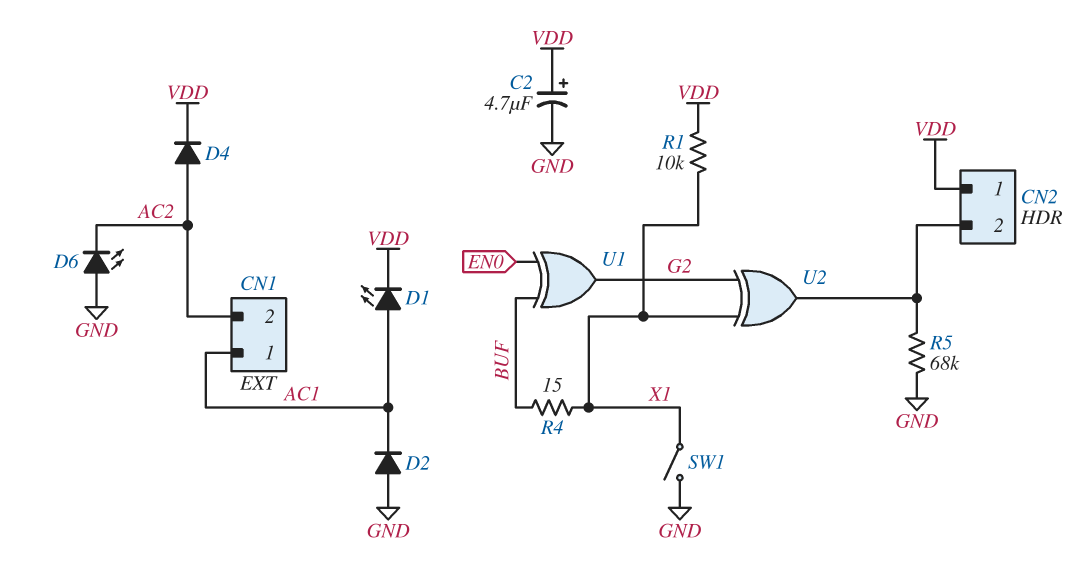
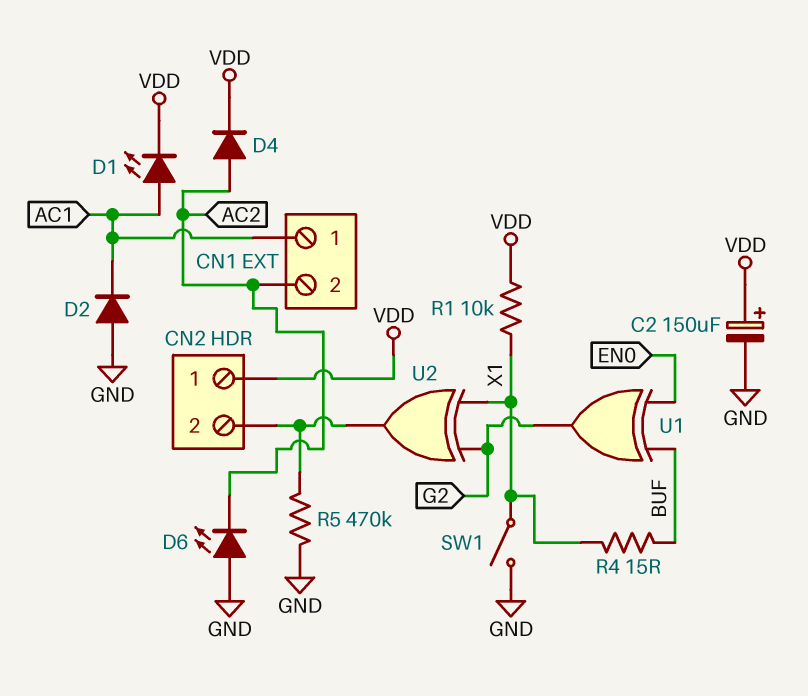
C2: 4.7uF (plus VDD, minus GND) -> 150uF (plus VDD, minus GND)
R5: 68k (CN2/2, GND) -> 470k (CN2/2, GND)

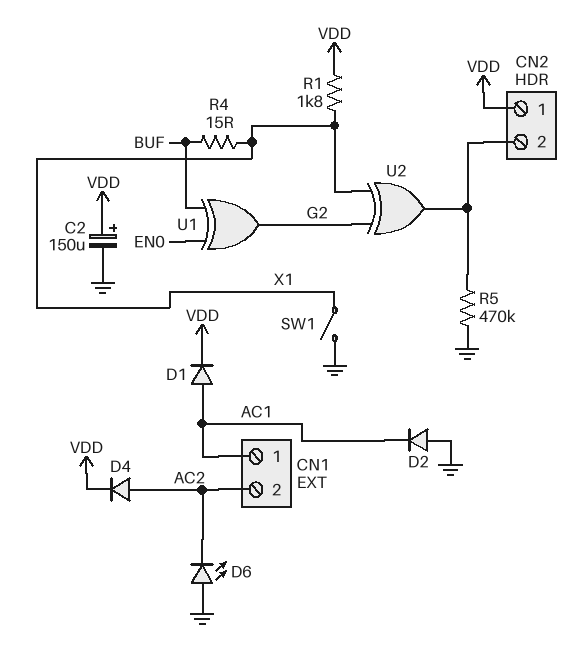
D1: LED (A AC1, K VDD) -> diode (A AC1, K VDD)
R1: 10k (VDD, X1) -> 1.8k (VDD, X1)

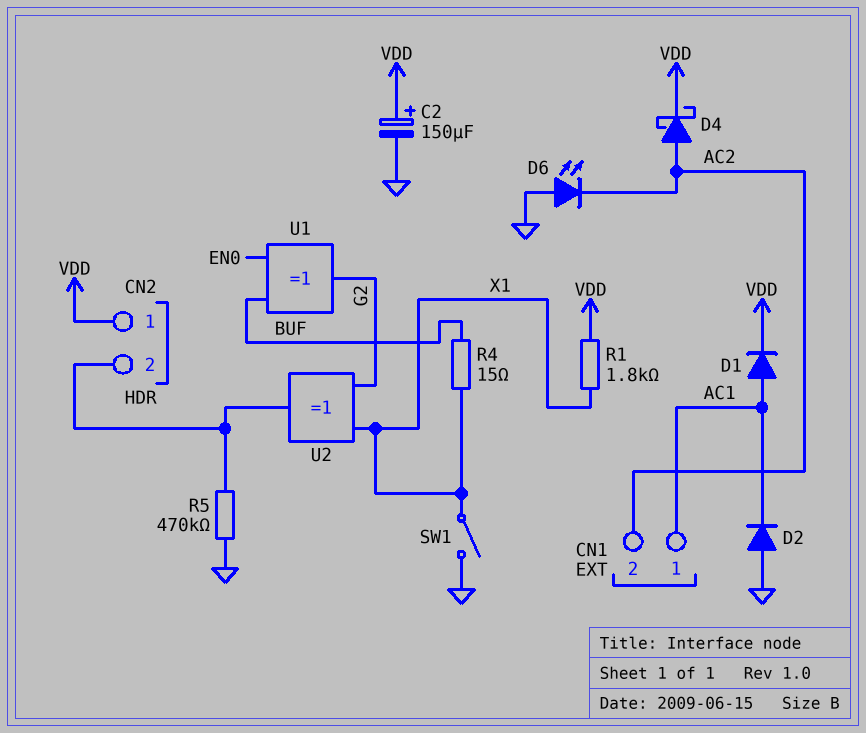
D4: diode (A AC2, K VDD) -> schottky (A AC2, K VDD)

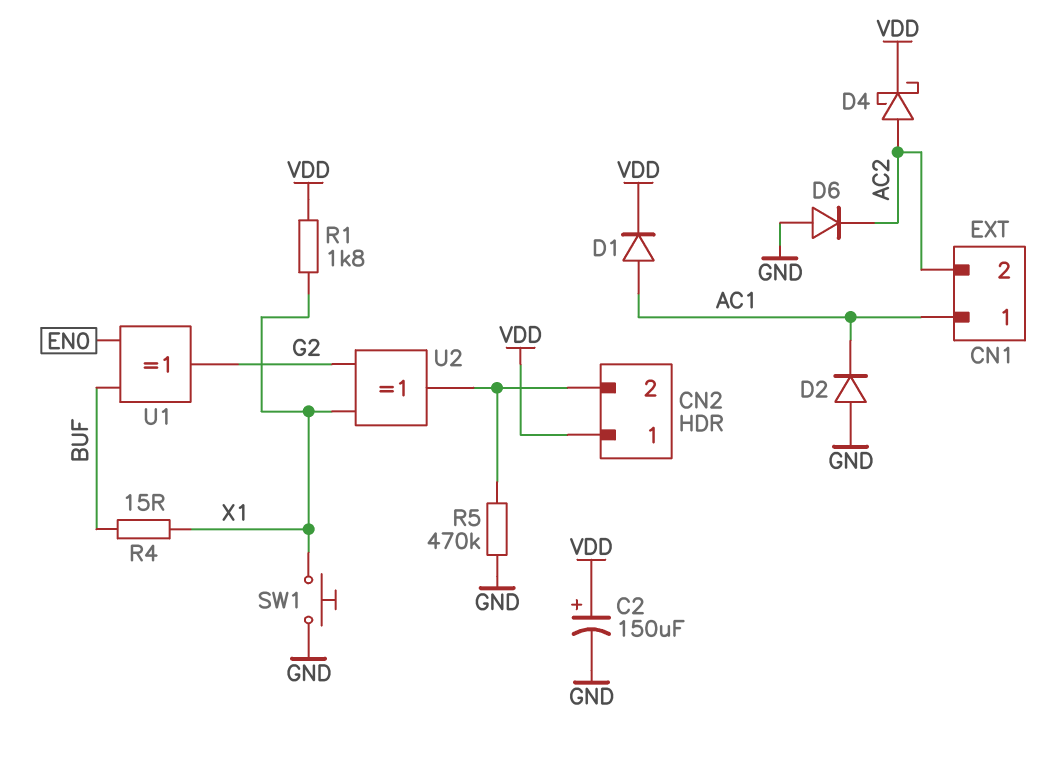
D6: LED (A GND, K AC2) -> diode (A GND, K AC2)
SW1: switch (GND, X1) -> button (GND, X1)

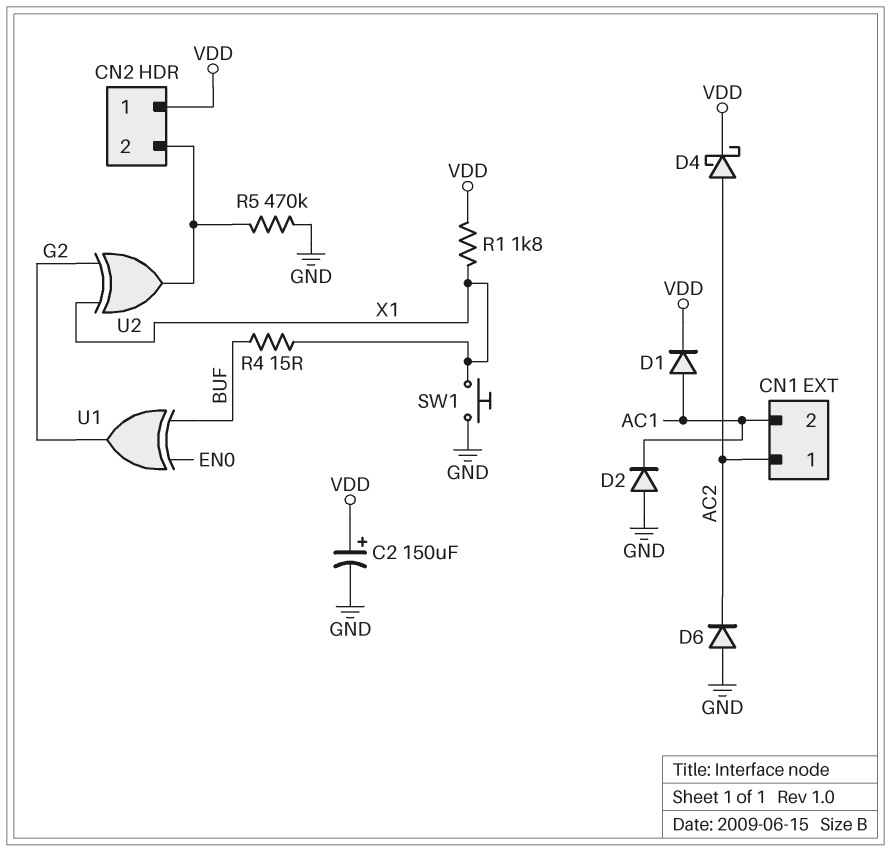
CN1 pin 1: AC1 -> AC2
CN1 pin 2: AC2 -> AC1

